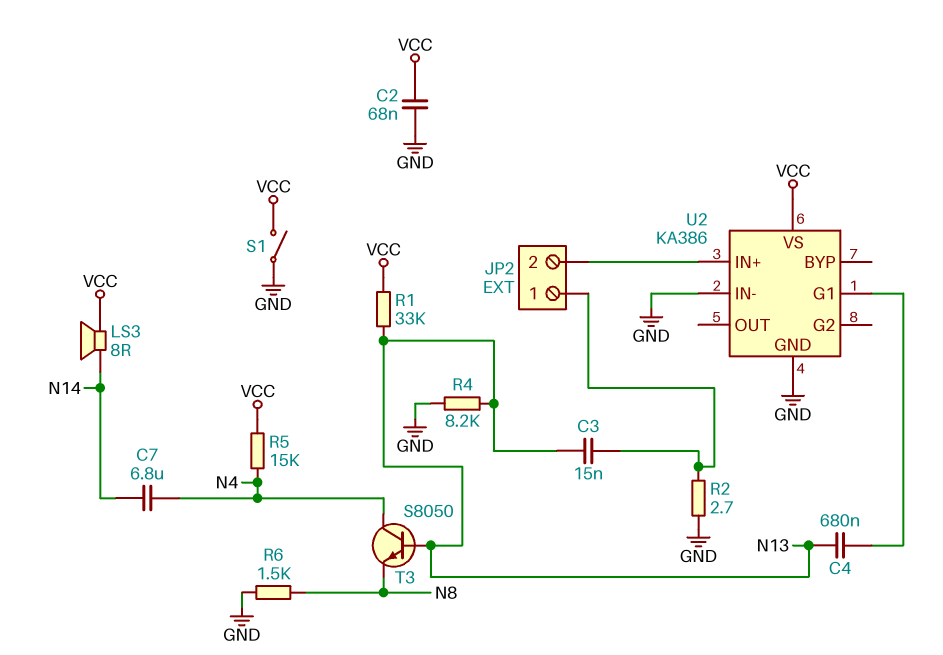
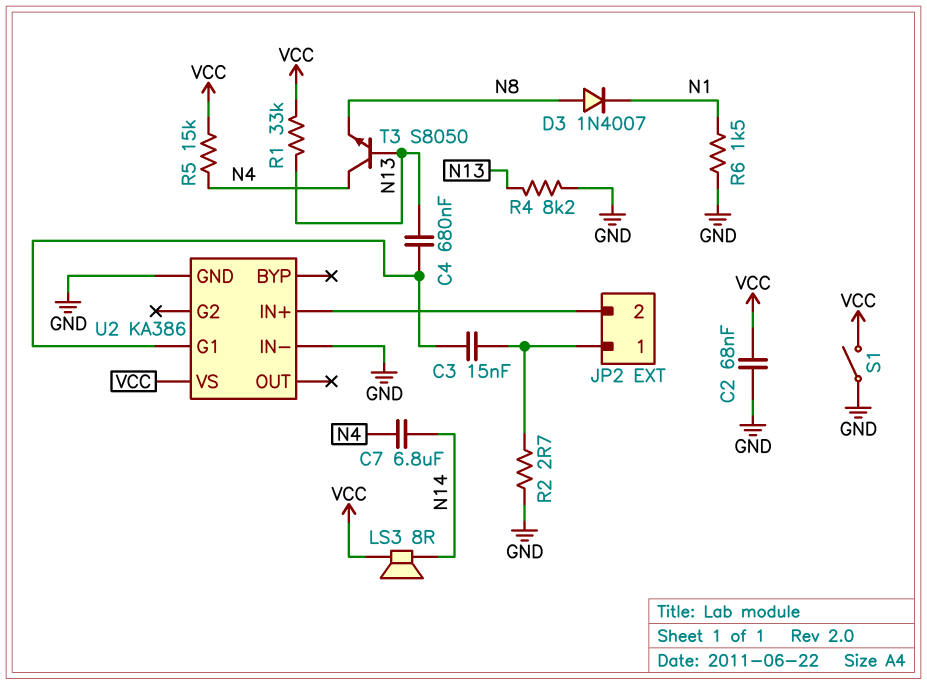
C3: 15nF (JP2/1, N13) -> 15nF (JP2/1, U2/G1)
D3: none -> diode 1N4007 (A N8, K N1)
R6: 1.5k (GND, N8) -> 1.5k (GND, N1)

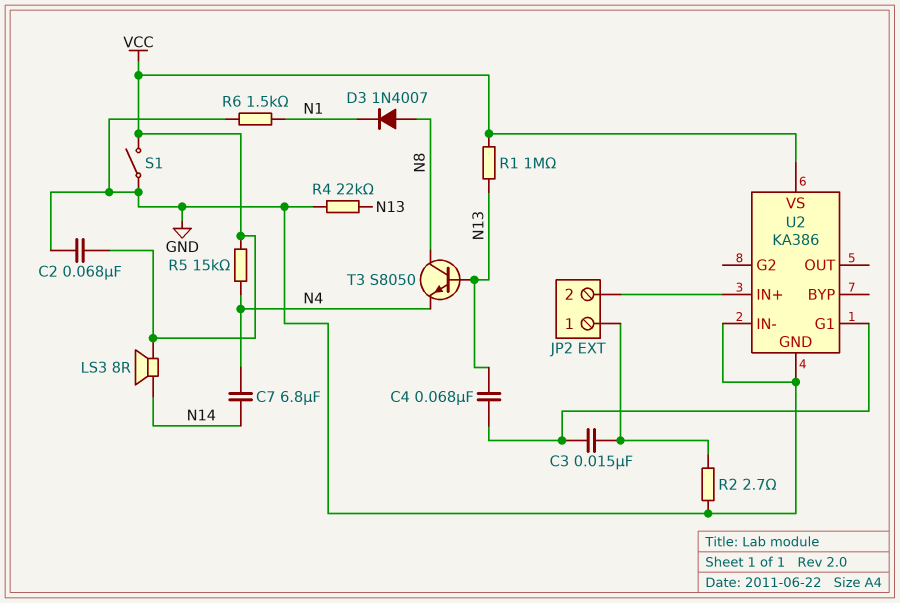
C4: 680nF (N13, U2/G1) -> 68nF (N13, U2/G1)
R1: 33k (N13, VCC) -> 1M (N13, VCC)
R4: 8.2k (GND, N13) -> 22k (GND, N13)
T3: NPN S8050 (B N13, C N4, E N8) -> NPN S8050 (B N13, C N8, E N4)

